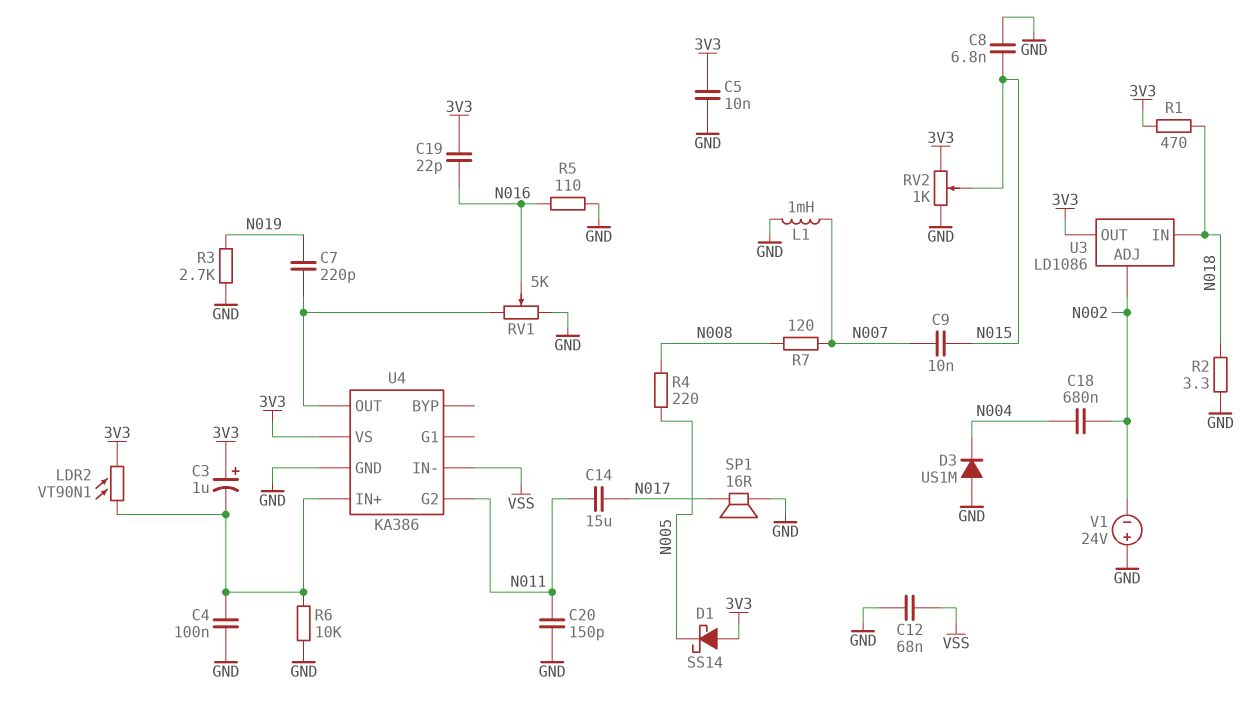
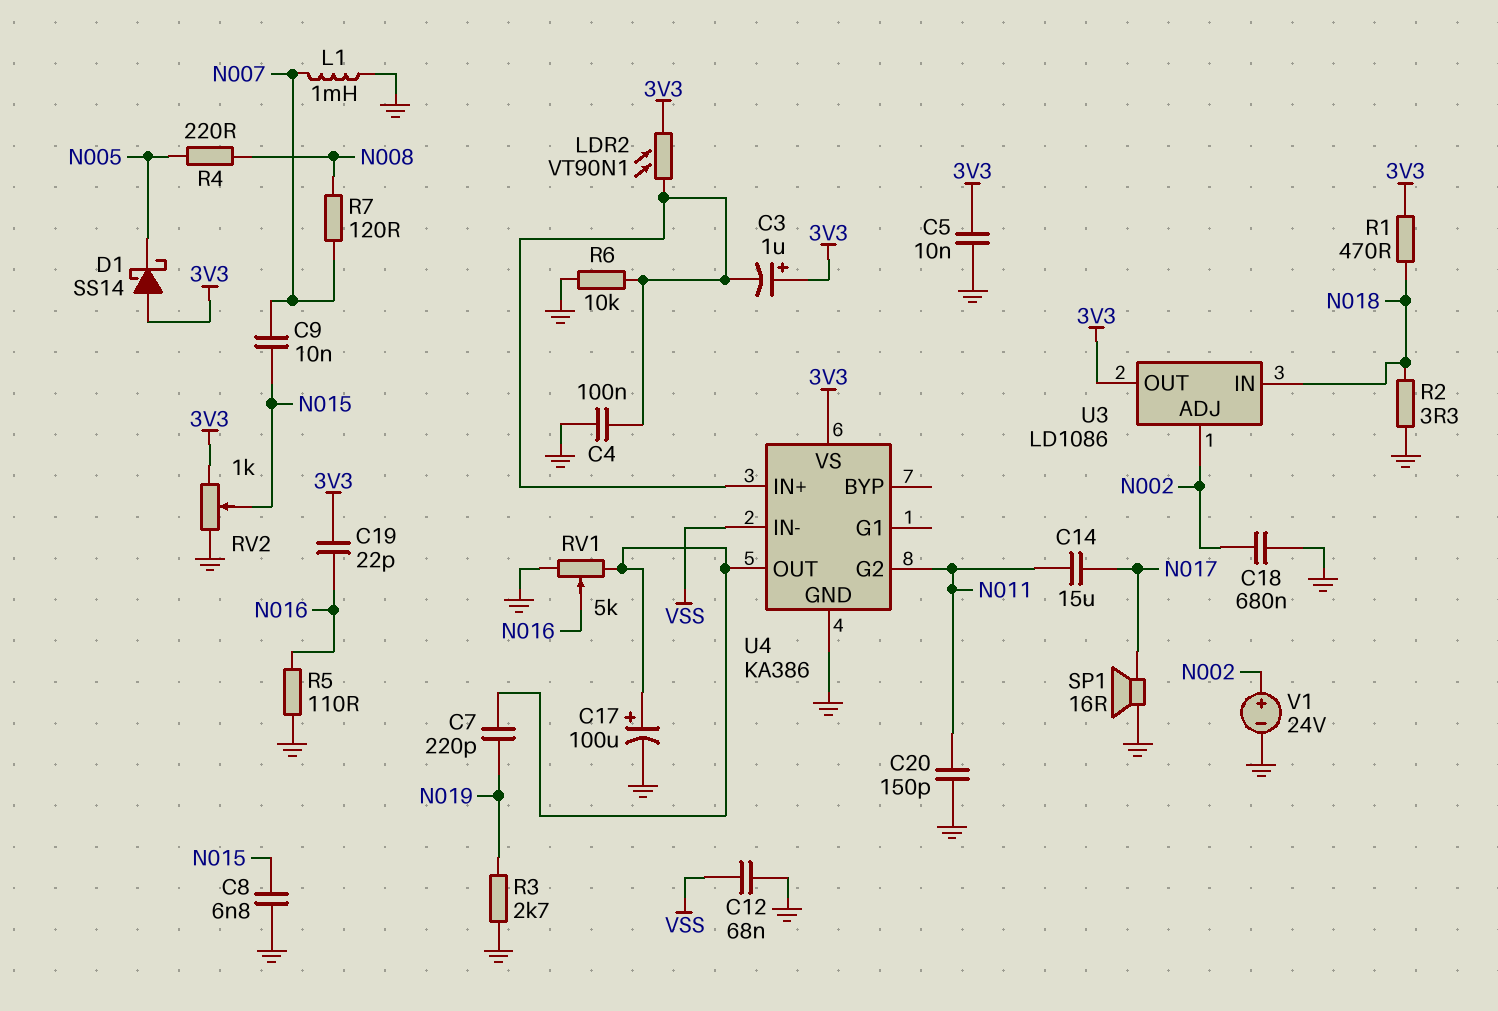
C17: none -> 100uF (plus U4/OUT, minus GND)
C18: 680nF (N002, N004) -> 680nF (GND, N002)
D3: diode US1M (A GND, K N004) -> none
V1: 24V (plus GND, minus N002) -> 24V (plus N002, minus GND)

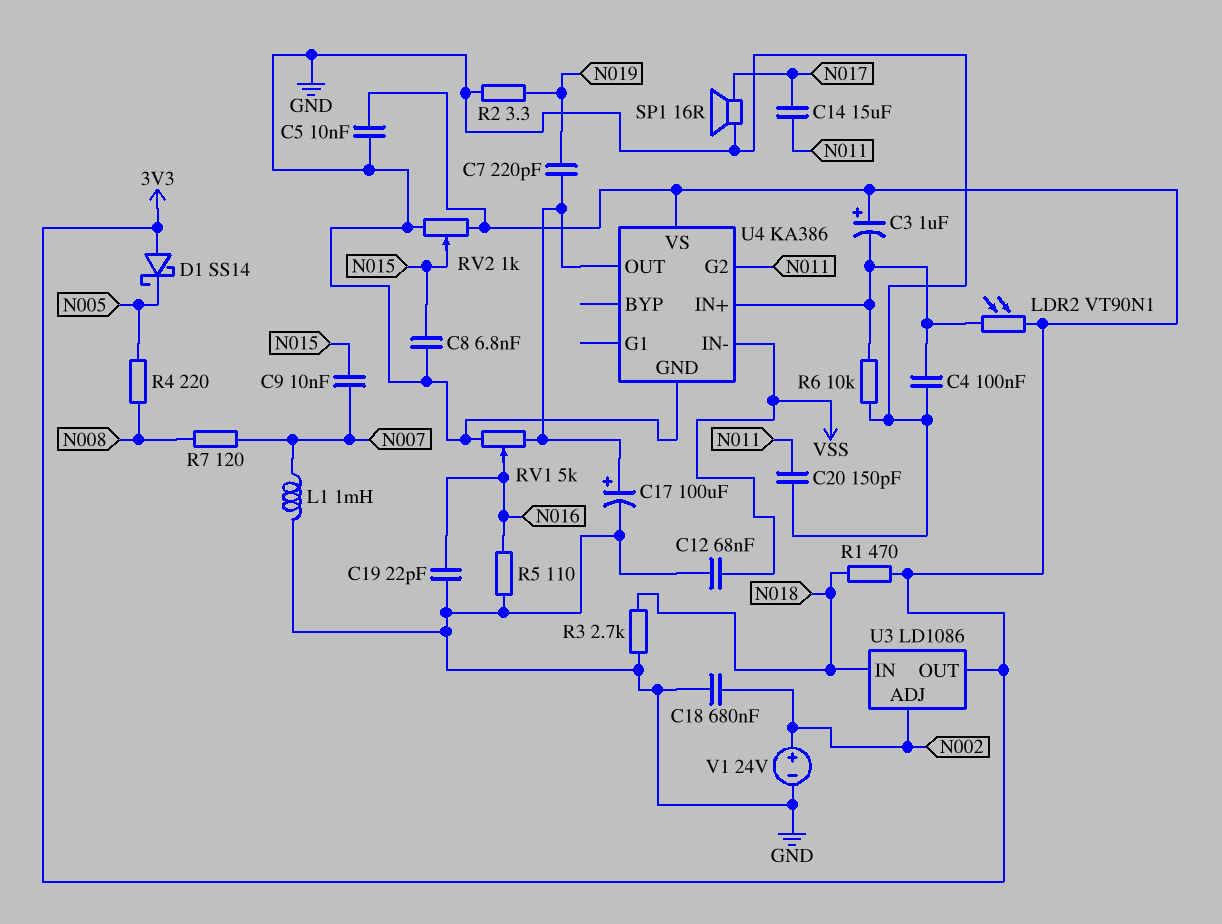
C19: 22pF (3V3, N016) -> 22pF (GND, N016)
R2: 3.3 (GND, N018) -> 3.3 (GND, N019)
R3: 2.7k (GND, N019) -> 2.7k (GND, N018)

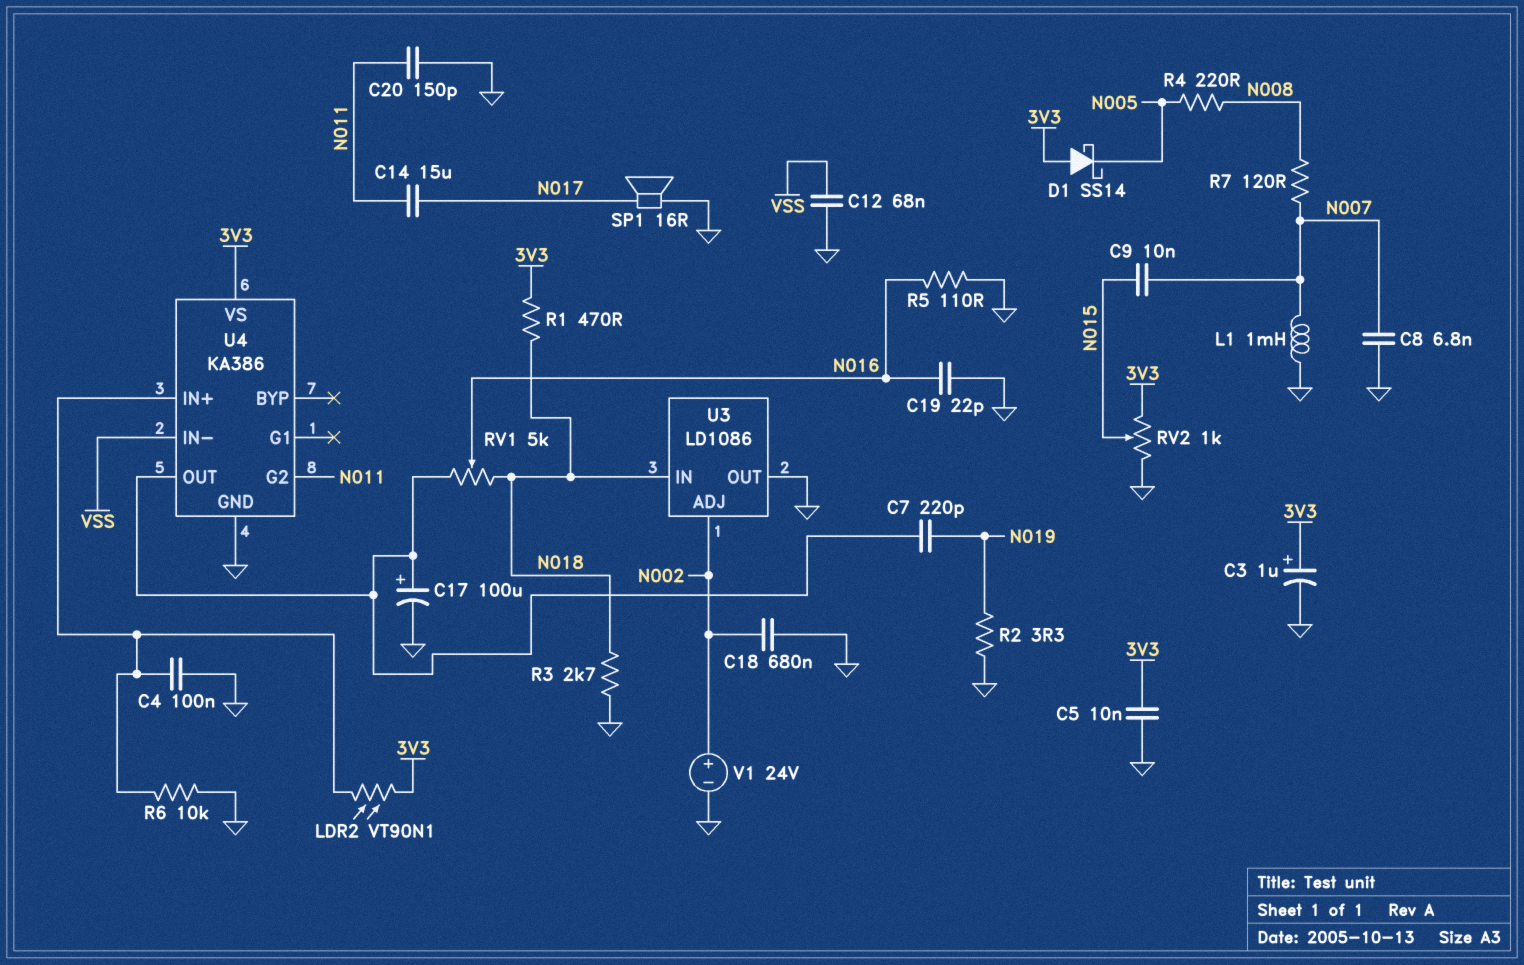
C3: 1uF (plus 3V3, minus U4/IN+) -> 1uF (plus 3V3, minus GND)
C8: 6.8nF (GND, N015) -> 6.8nF (GND, N007)
RV1: 5k (GND, U4/OUT, wiper N016) -> 5k (N018, U4/OUT, wiper N016)
U3 pin OUT: 3V3 -> GND

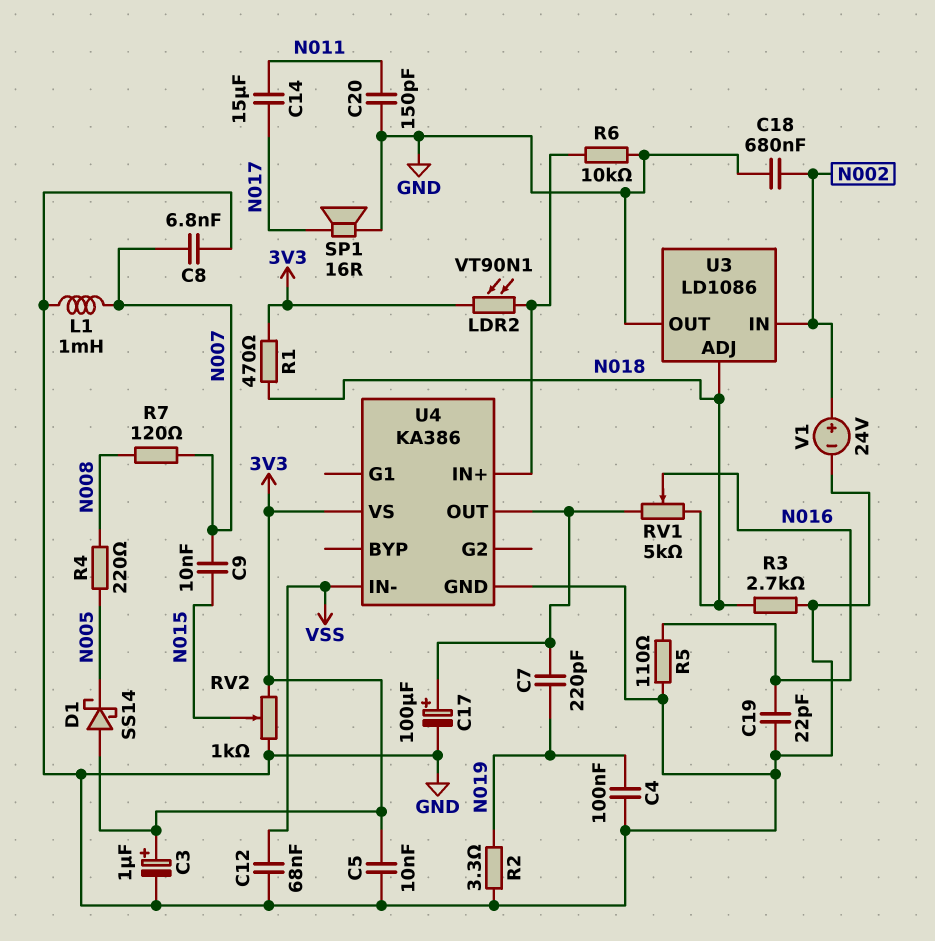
C4: 100nF (GND, U4/IN+) -> 100nF (GND, N019)
U3 pin ADJ: N002 -> N018
U3 pin IN: N018 -> N002
U4 pin G2: N011 -> none

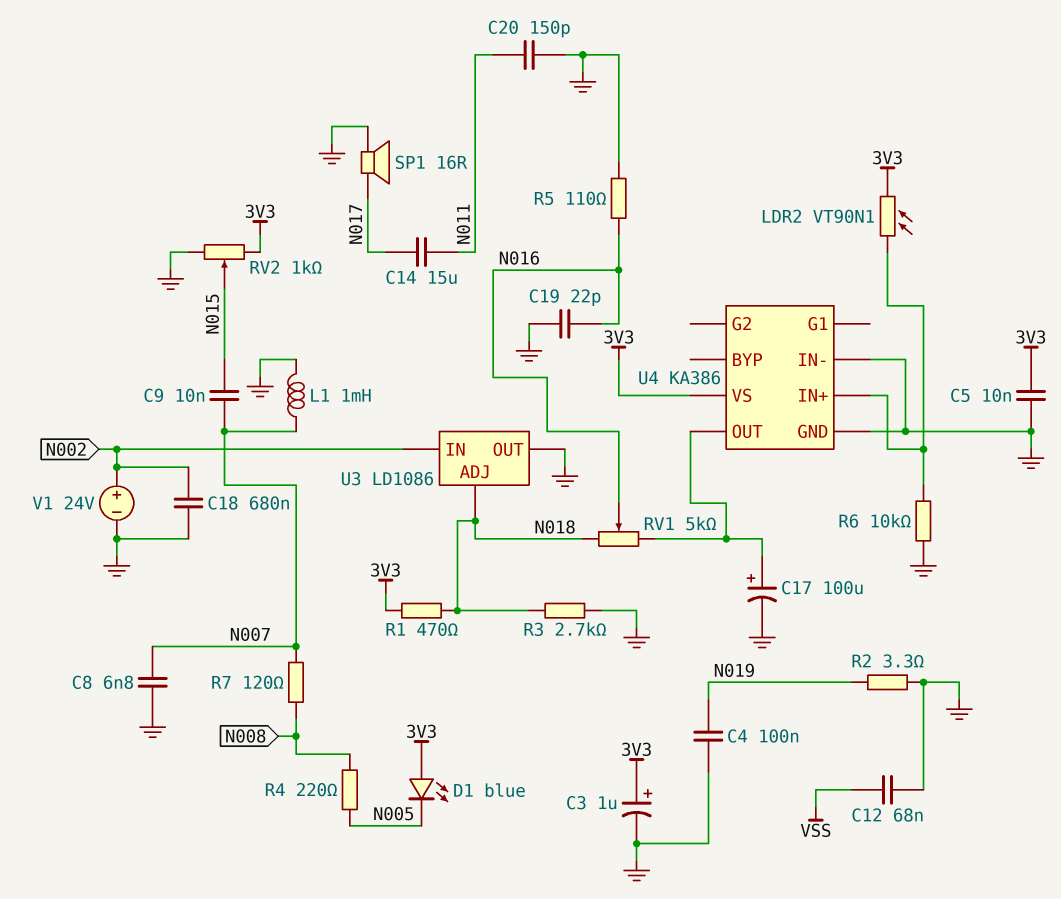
C7: 220pF (N019, U4/OUT) -> none
D1: schottky SS14 (A 3V3, K N005) -> LED blue (A 3V3, K N005)
U4 pin IN-: VSS -> GND

